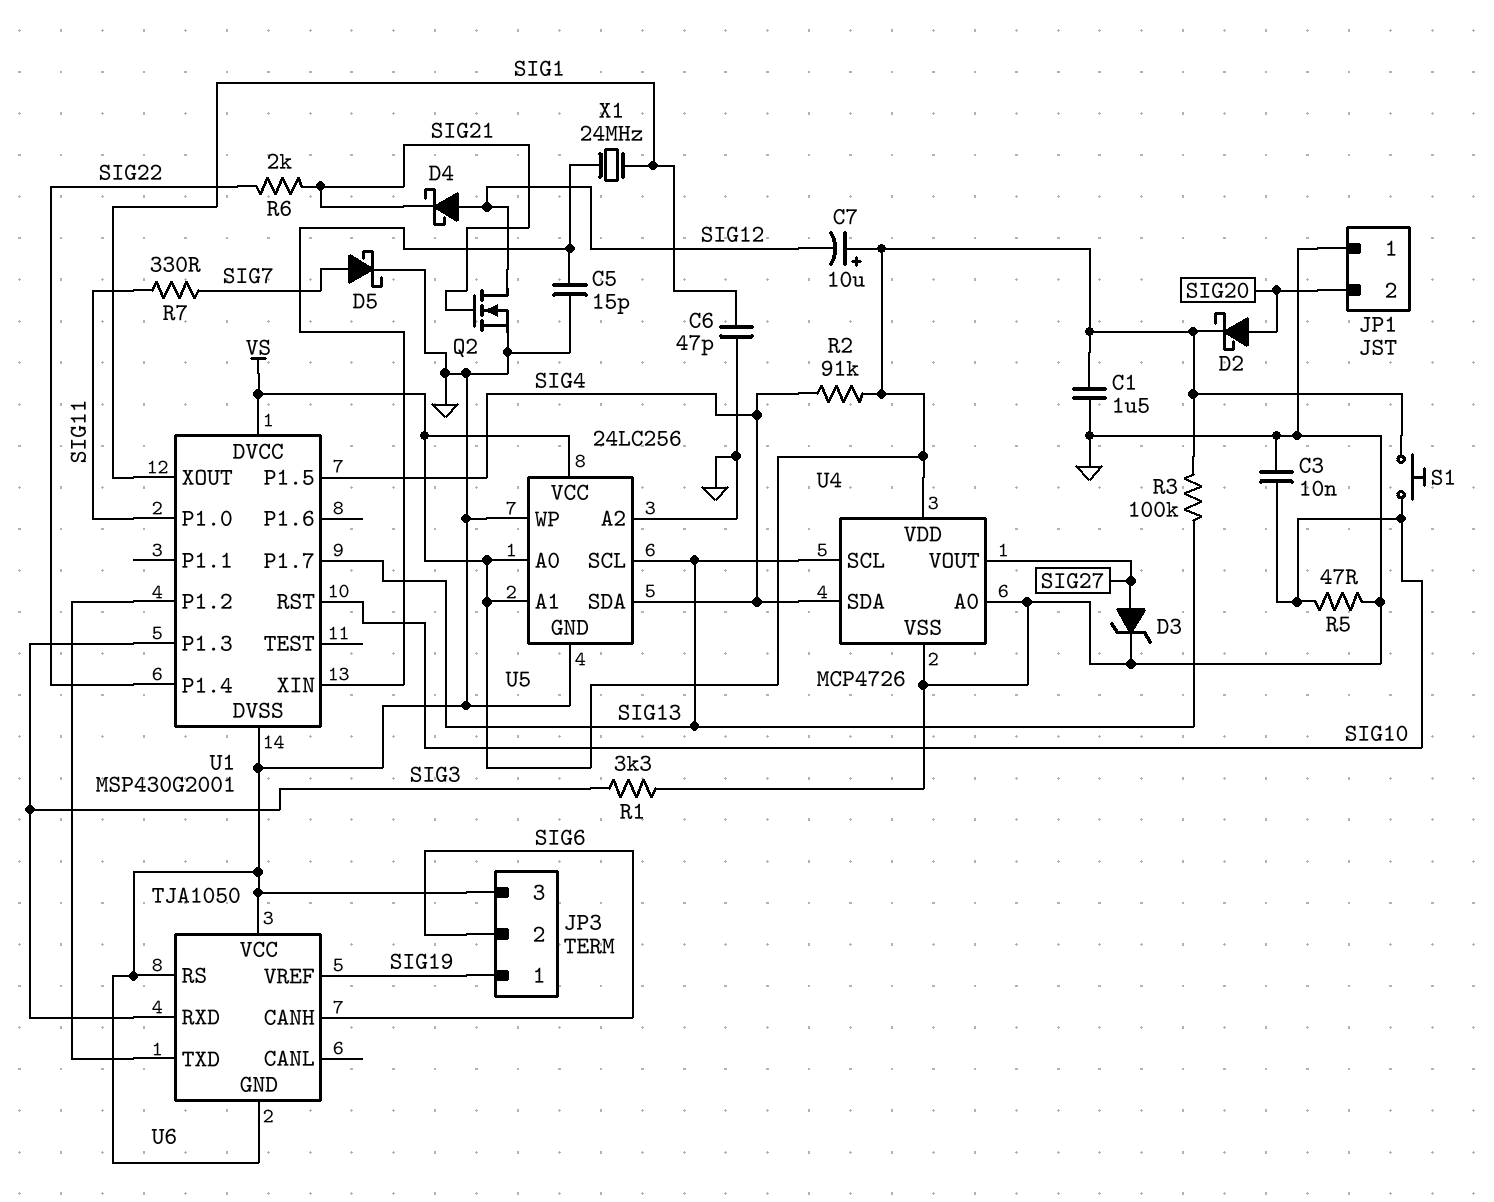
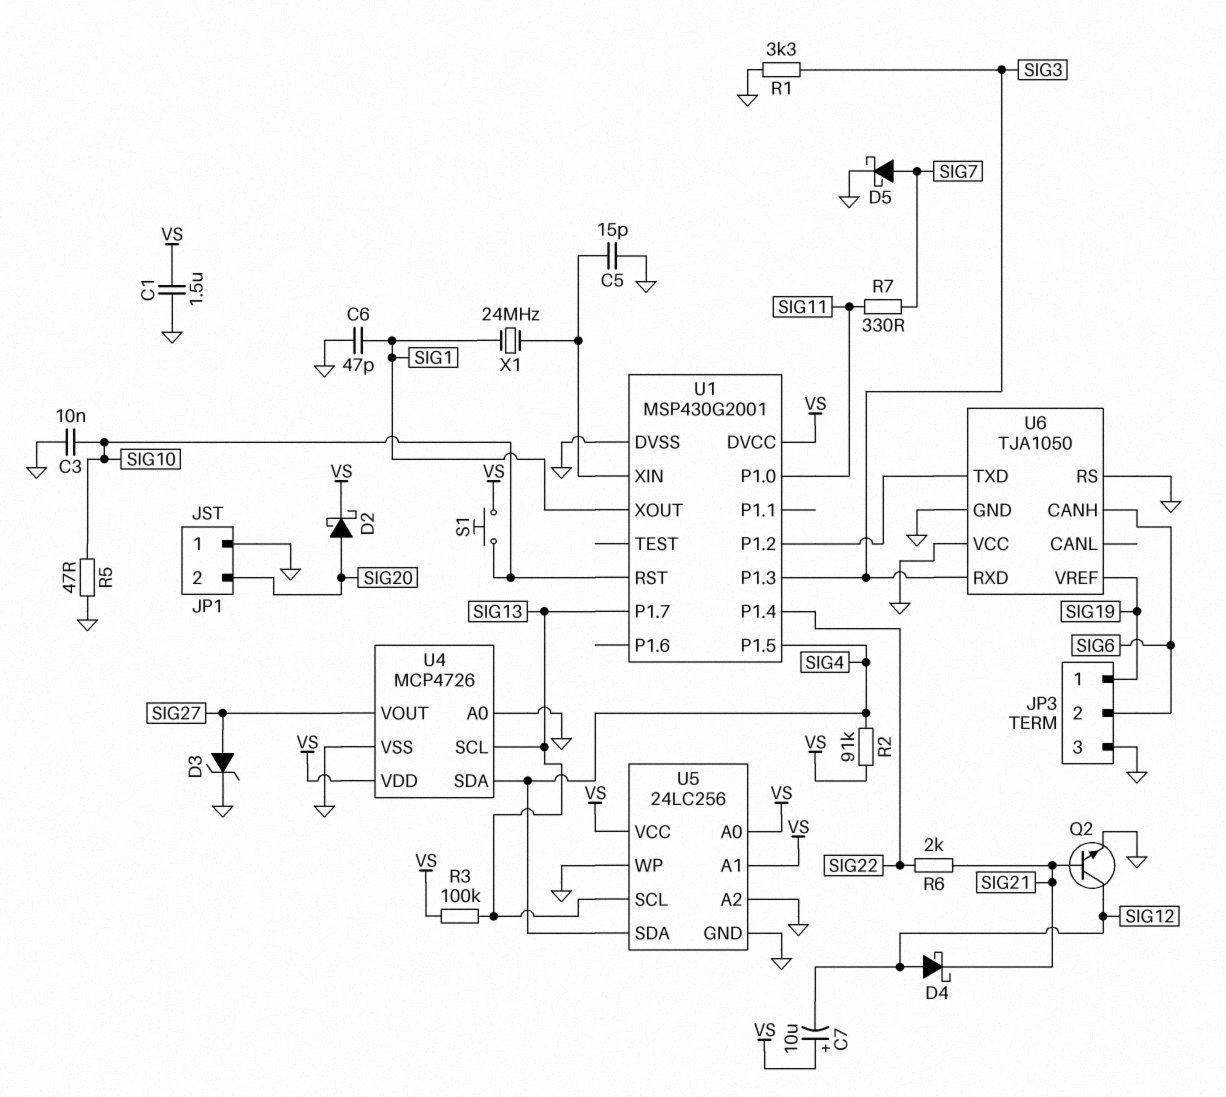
Q2: NMOS (G SIG21, D SIG12, S GND) -> NPN (B SIG21, C SIG12, E GND)

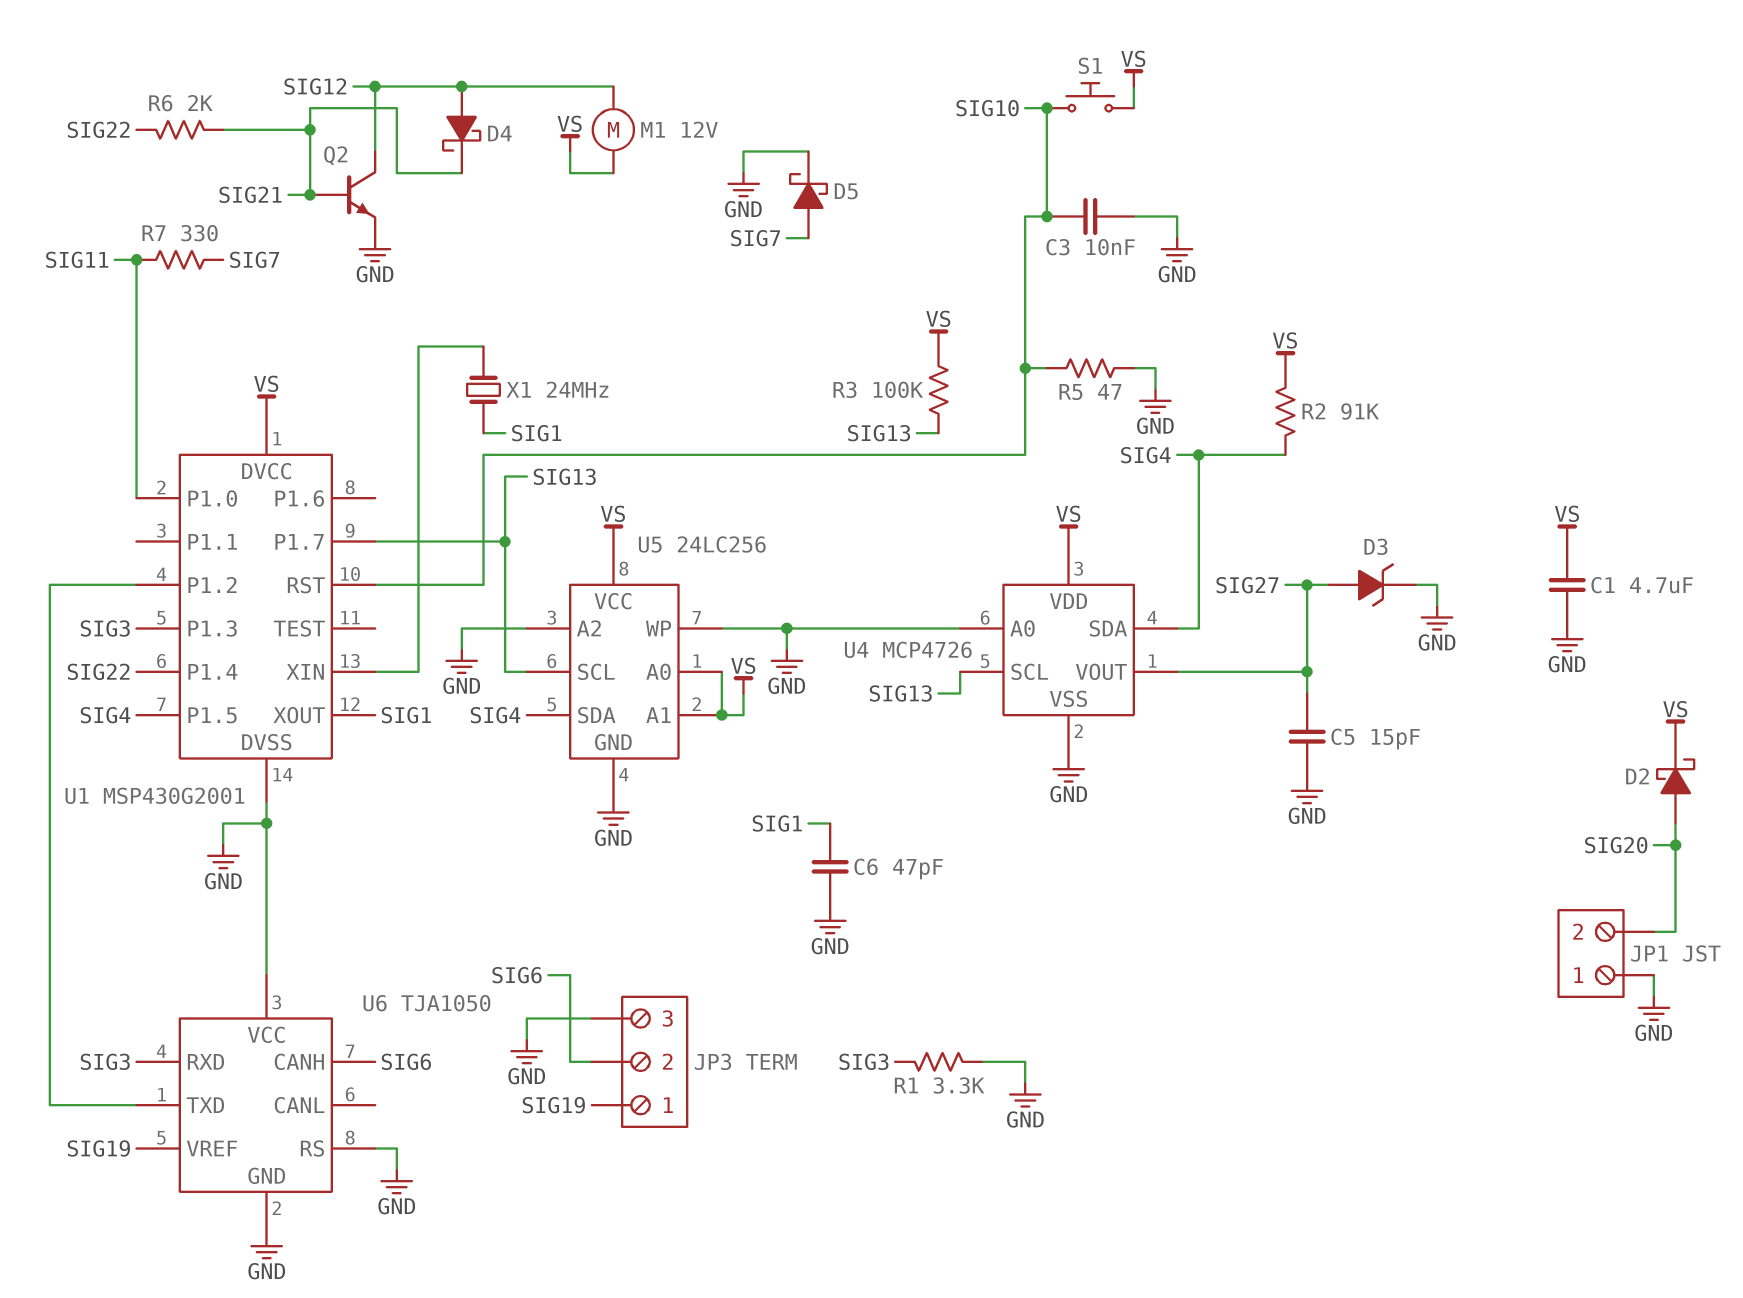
C1: 1.5uF (GND, VS) -> 4.7uF (GND, VS)
C5: 15pF (GND, U1/XIN) -> 15pF (GND, SIG27)
C7: 10uF (plus VS, minus SIG12) -> none
M1: none -> motor 12V (SIG12, VS)

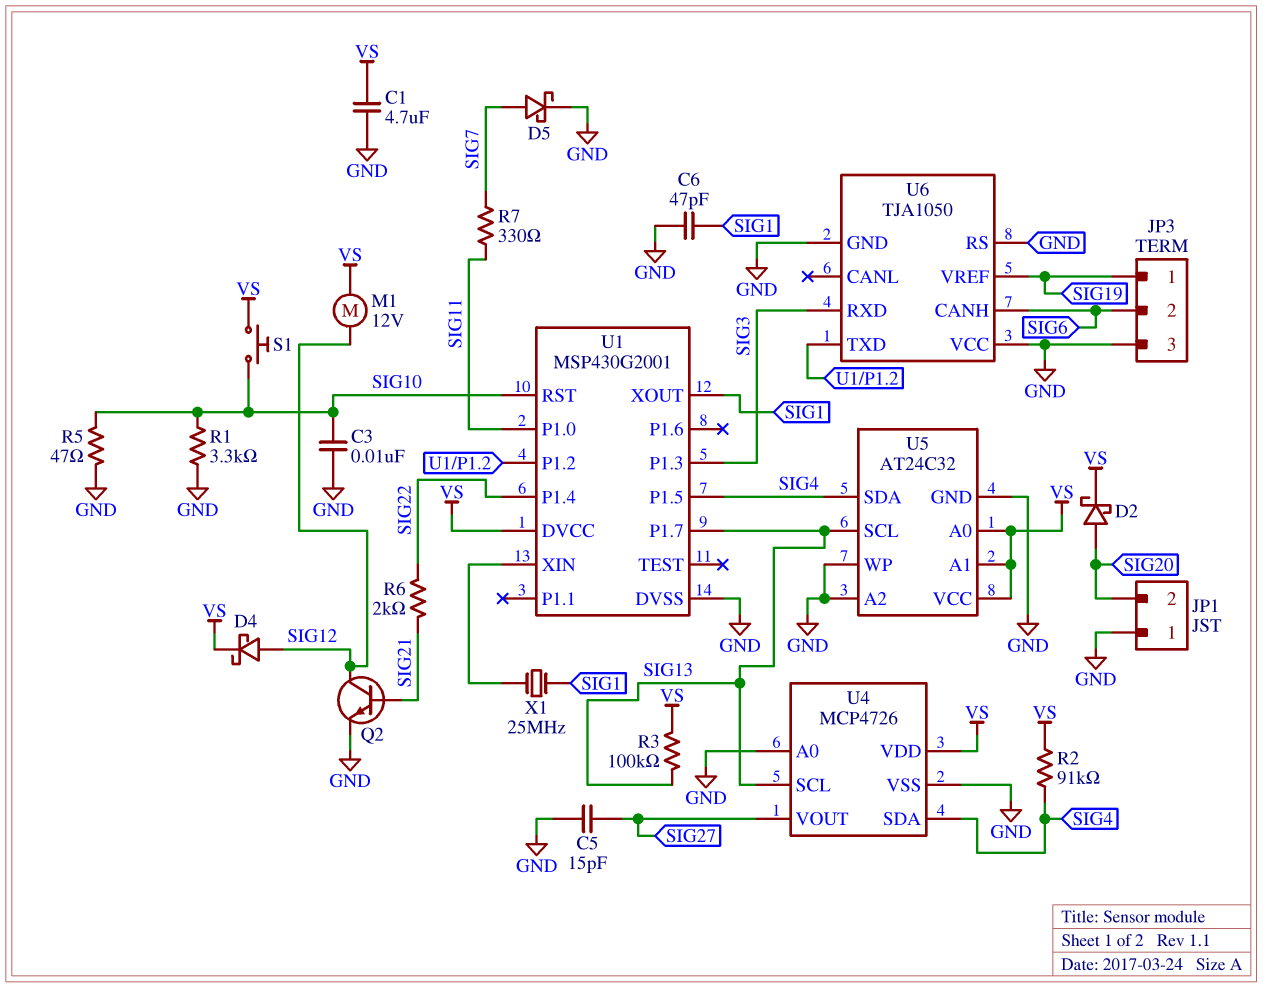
D3: zener (A SIG27, K GND) -> none
D4: schottky (A SIG12, K SIG21) -> schottky (A SIG12, K VS)
R1: 3.3k (GND, SIG3) -> 3.3k (GND, SIG10)
U5: 24LC256 -> AT24C32
X1: 24MHz (SIG1, U1/XIN) -> 25MHz (SIG1, U1/XIN)

